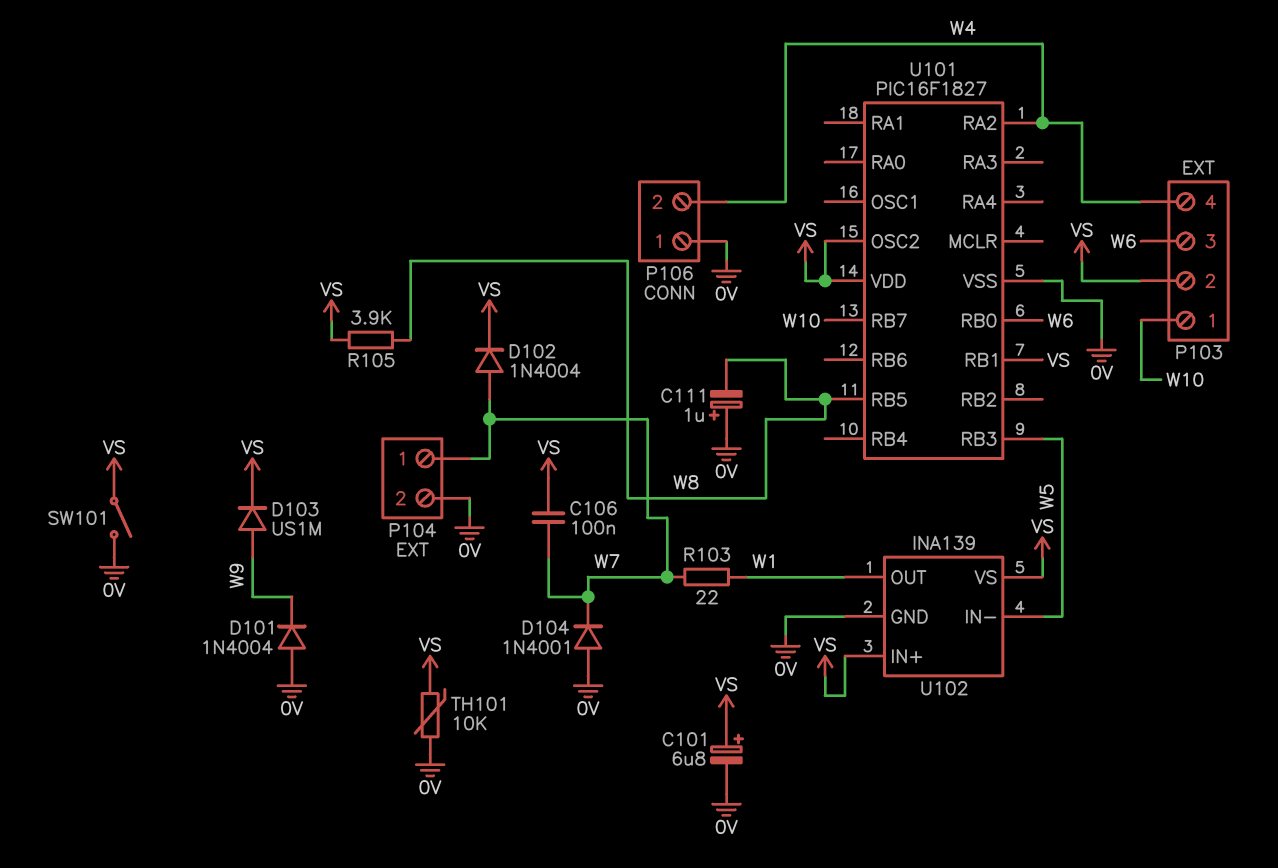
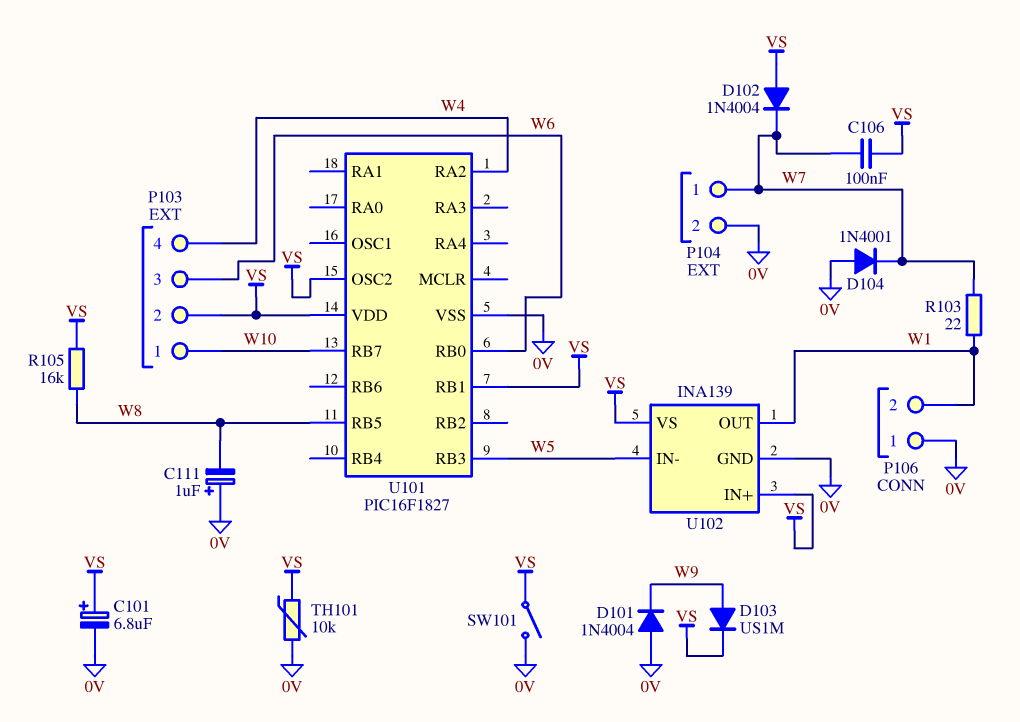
D102: diode 1N4004 (A W7, K VS) -> diode 1N4004 (A VS, K W7)
P106 pin 2: W4 -> W1
R105: 3.9k (VS, W8) -> 16k (VS, W8)

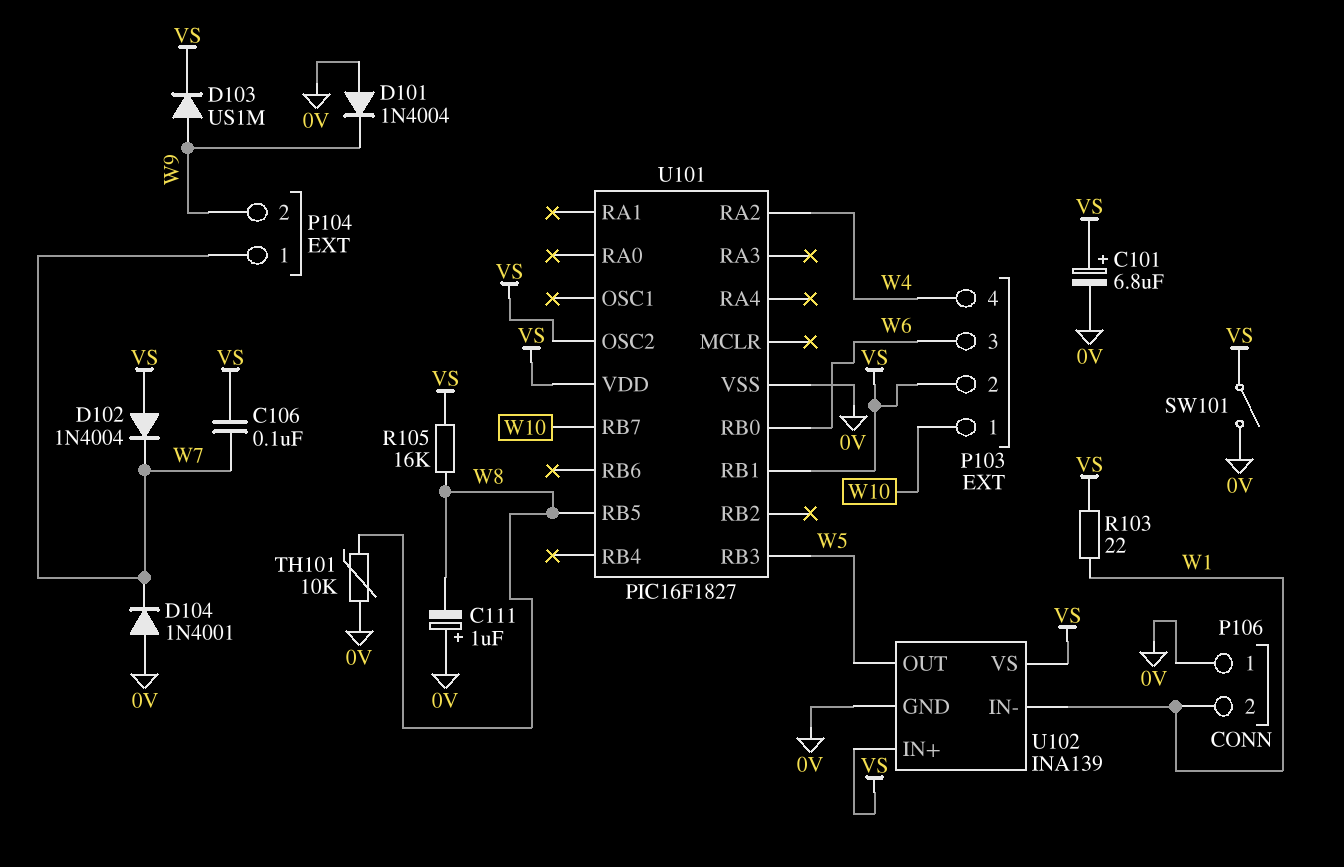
P104 pin 2: 0V -> W9
R103: 22 (W1, W7) -> 22 (VS, W1)
TH101: 10k (0V, VS) -> 10k (0V, W8)
U102 pin IN-: W5 -> W1
U102 pin OUT: W1 -> W5

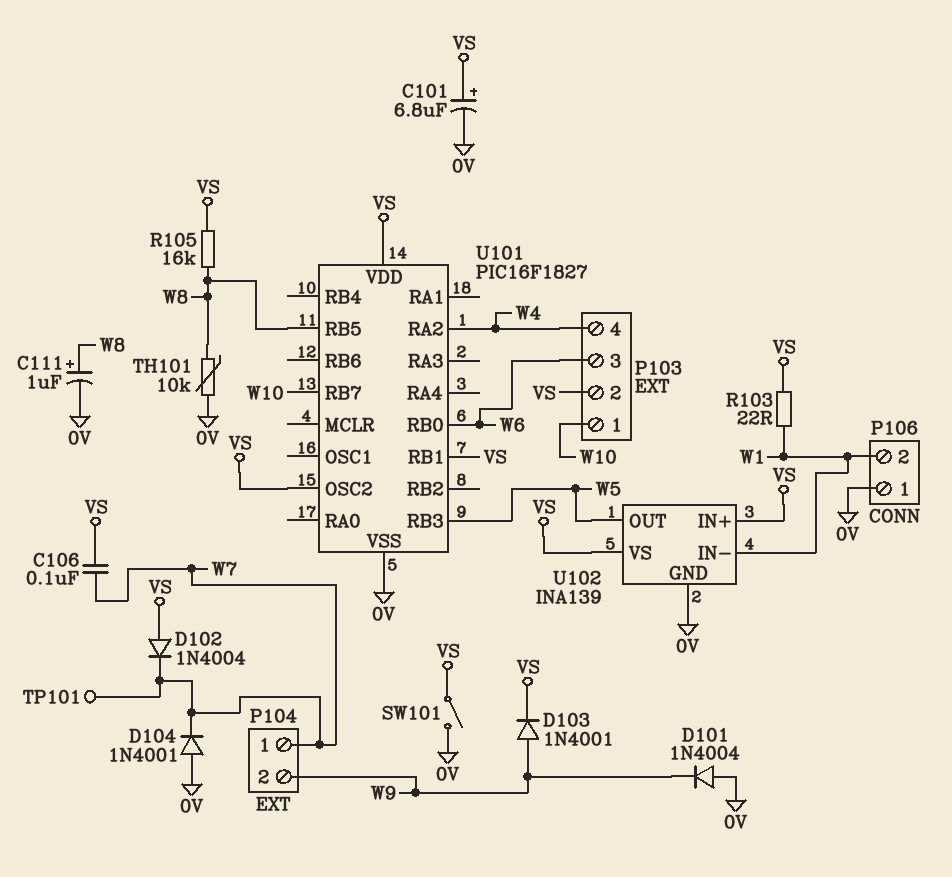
C111: 1uF (plus 0V, minus W8) -> 1uF (plus W8, minus 0V)
D103: diode US1M (A W9, K VS) -> diode 1N4001 (A W9, K VS)
TP101: none -> test point (W7)

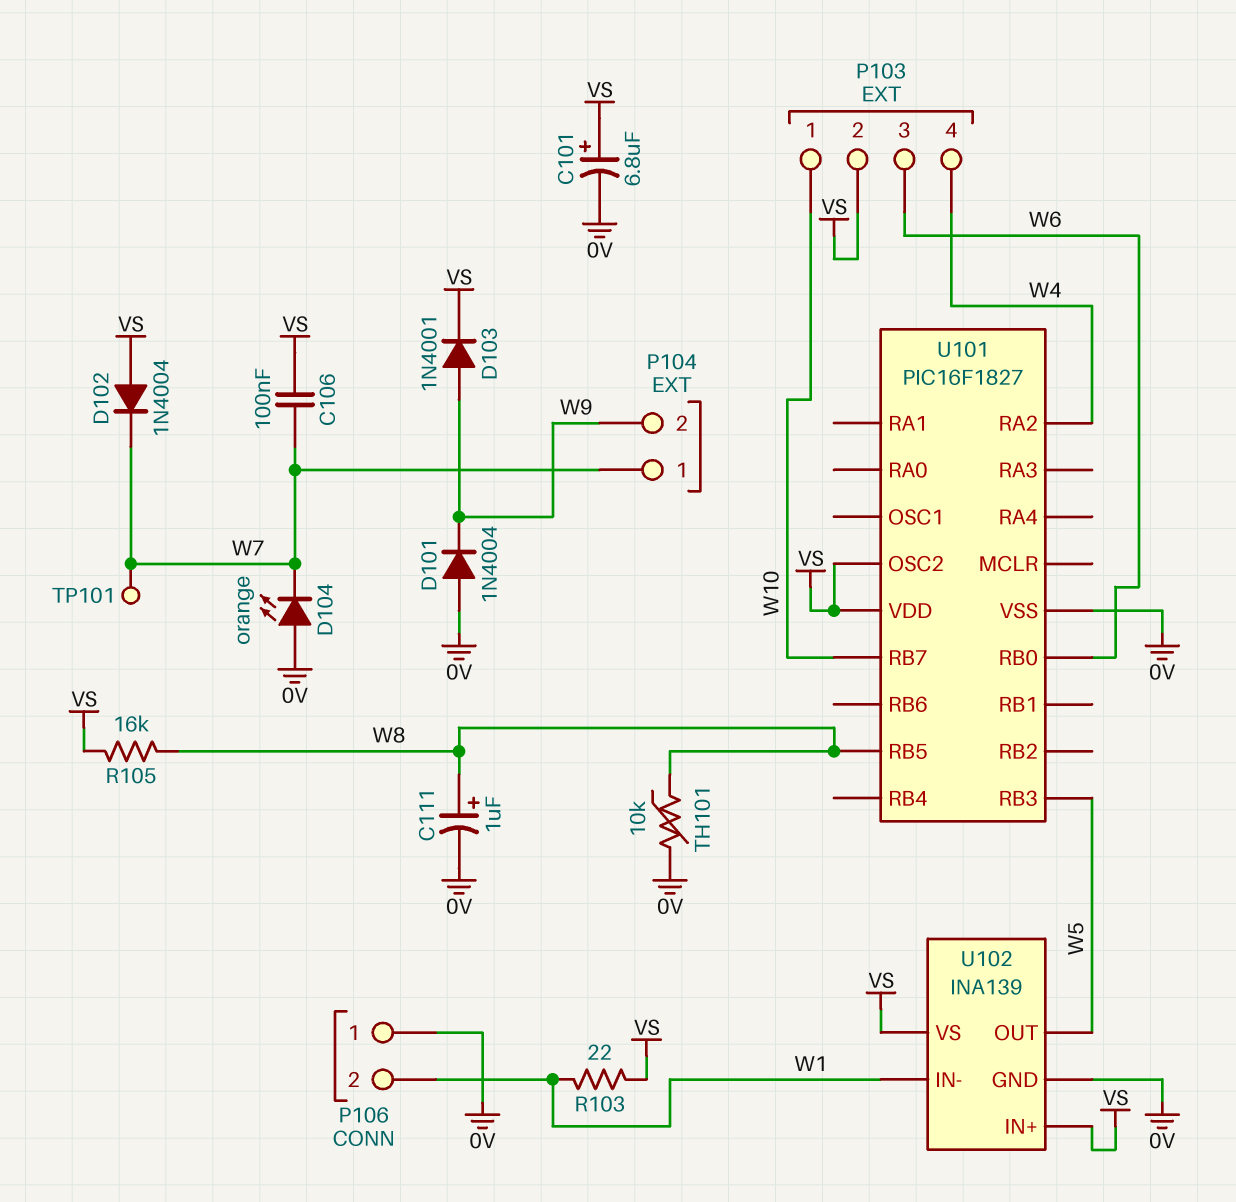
D104: diode 1N4001 (A 0V, K W7) -> LED orange (A 0V, K W7)
SW101: switch (0V, VS) -> none
U101 pin RB1: VS -> none

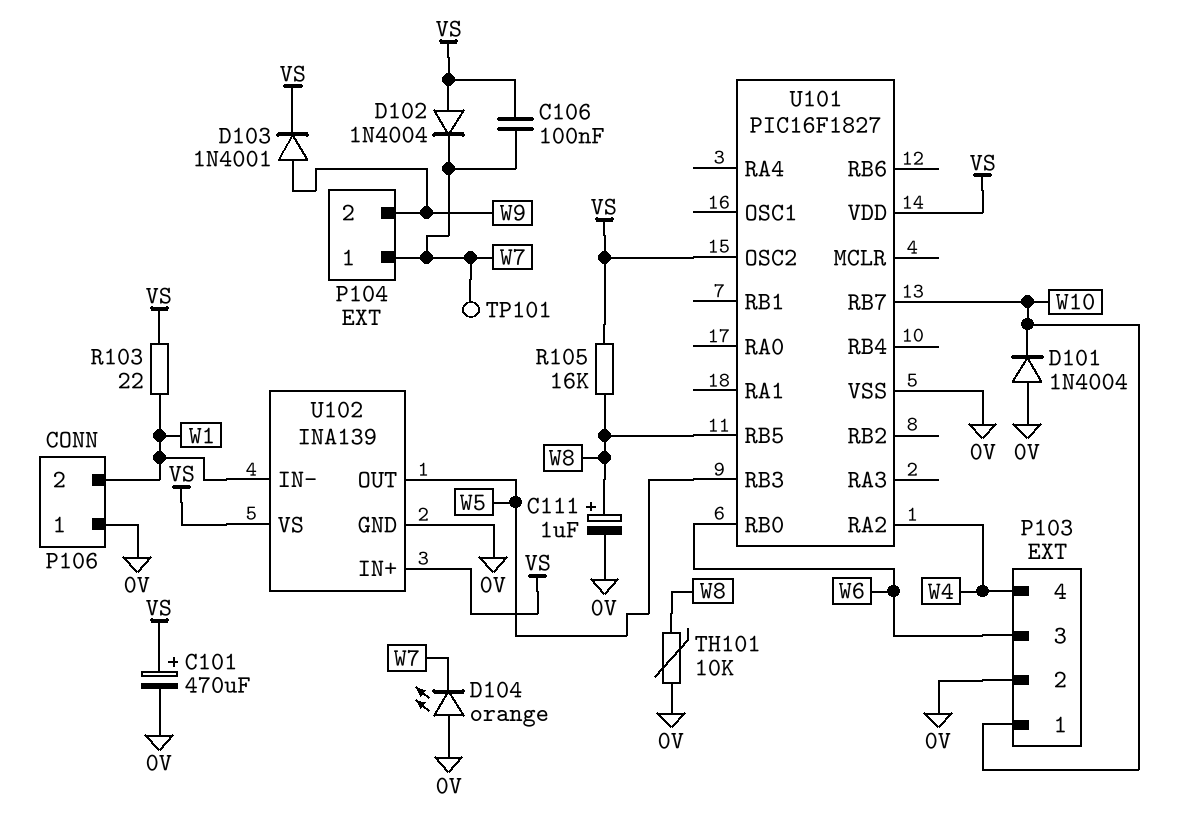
C101: 6.8uF (plus VS, minus 0V) -> 470uF (plus VS, minus 0V)
D101: diode 1N4004 (A 0V, K W9) -> diode 1N4004 (A 0V, K W10)
P103 pin 2: VS -> 0V

